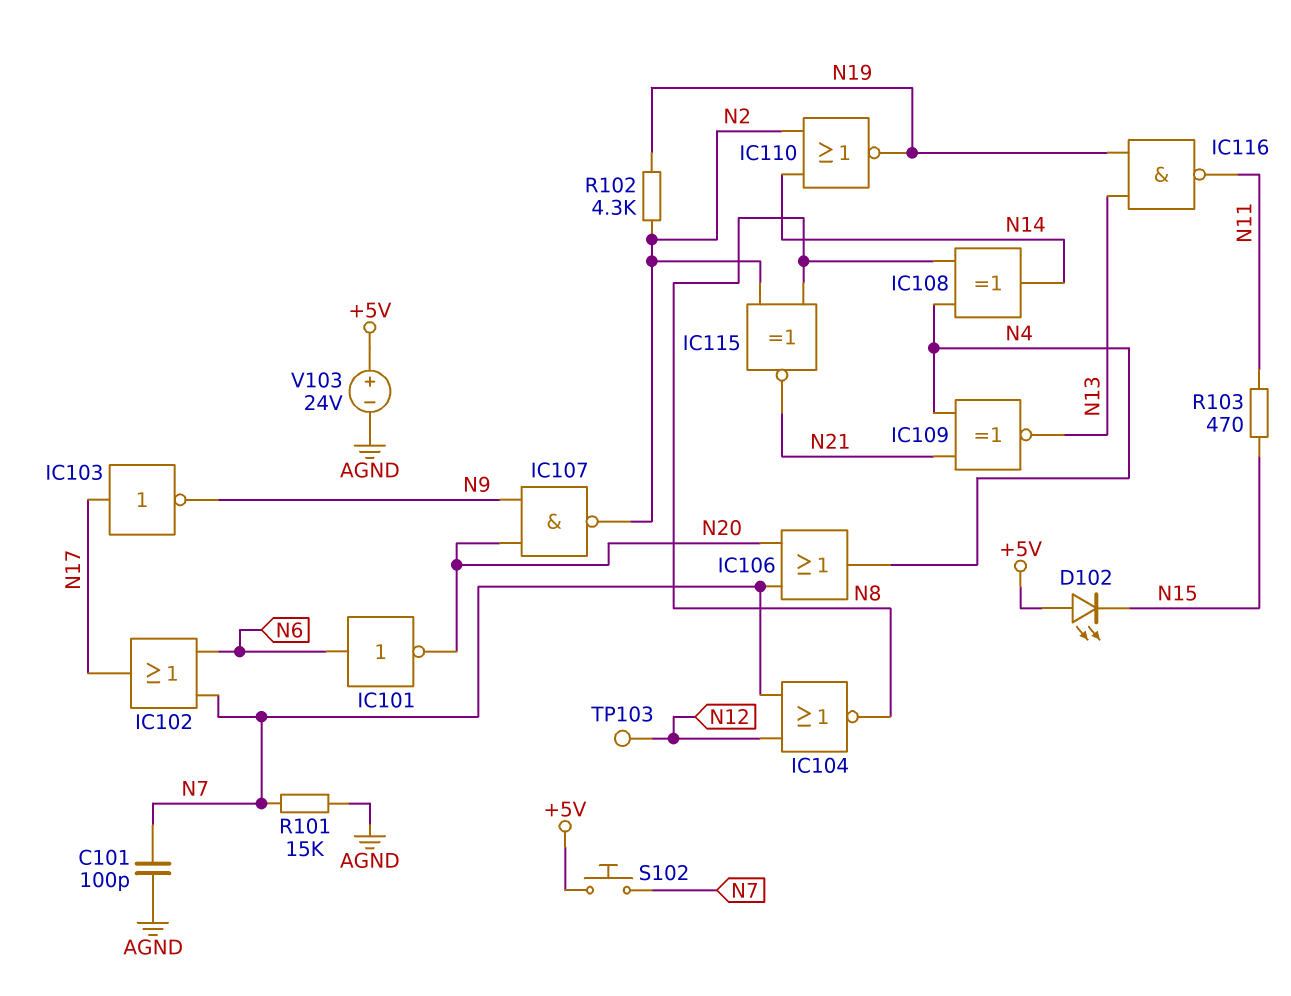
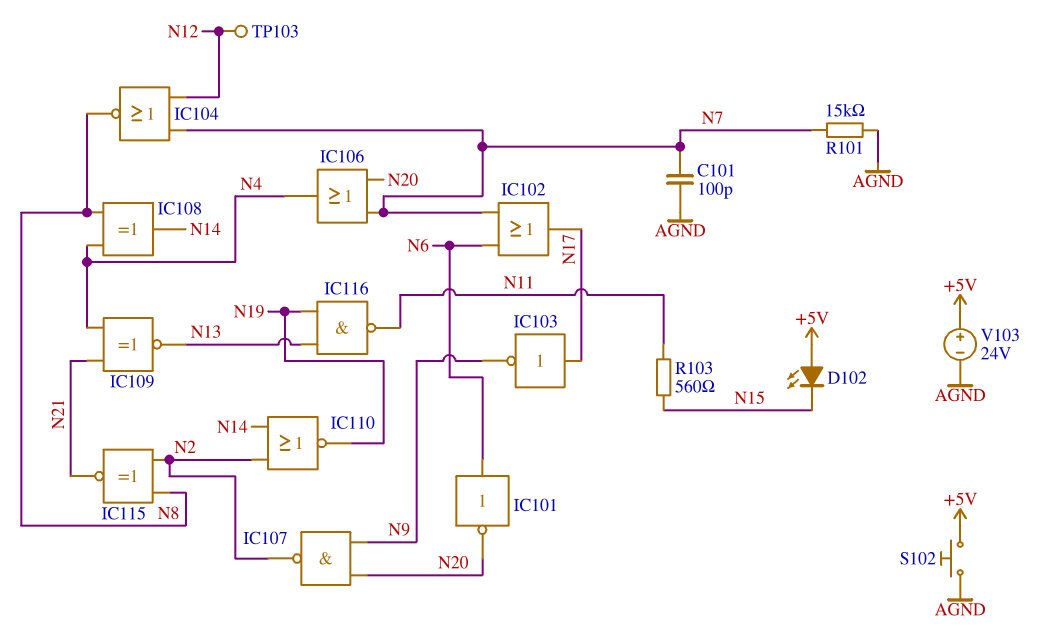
R102: 4.3k (N2, N19) -> none
R103: 470 (N11, N15) -> 560 (N11, N15)
S102: button (+5V, N7) -> button (+5V, AGND)

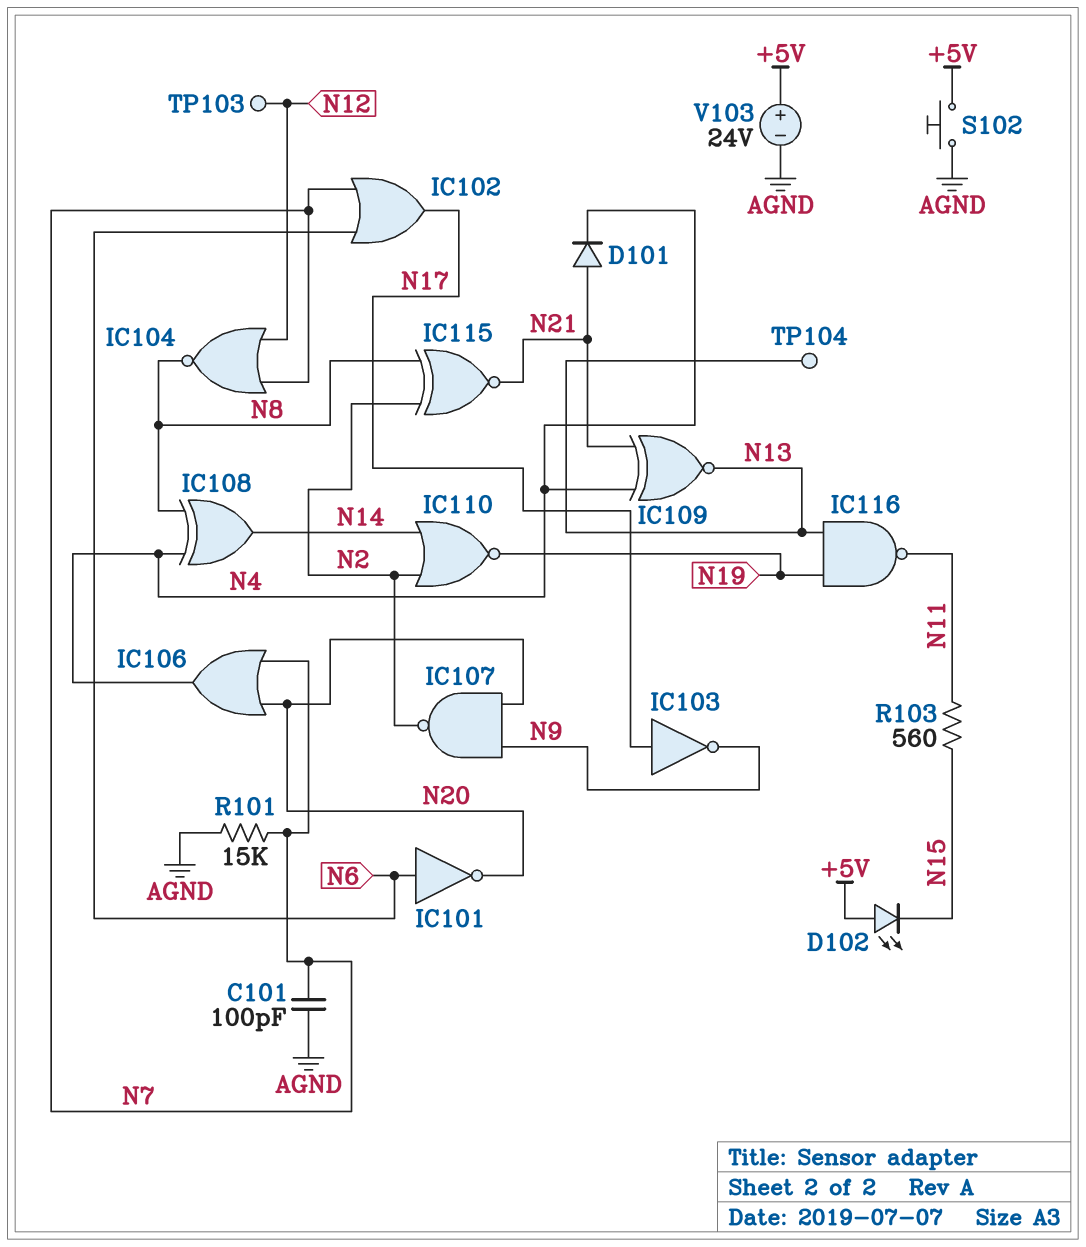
D101: none -> diode (A N21, K N4)
TP104: none -> test point (N13)

